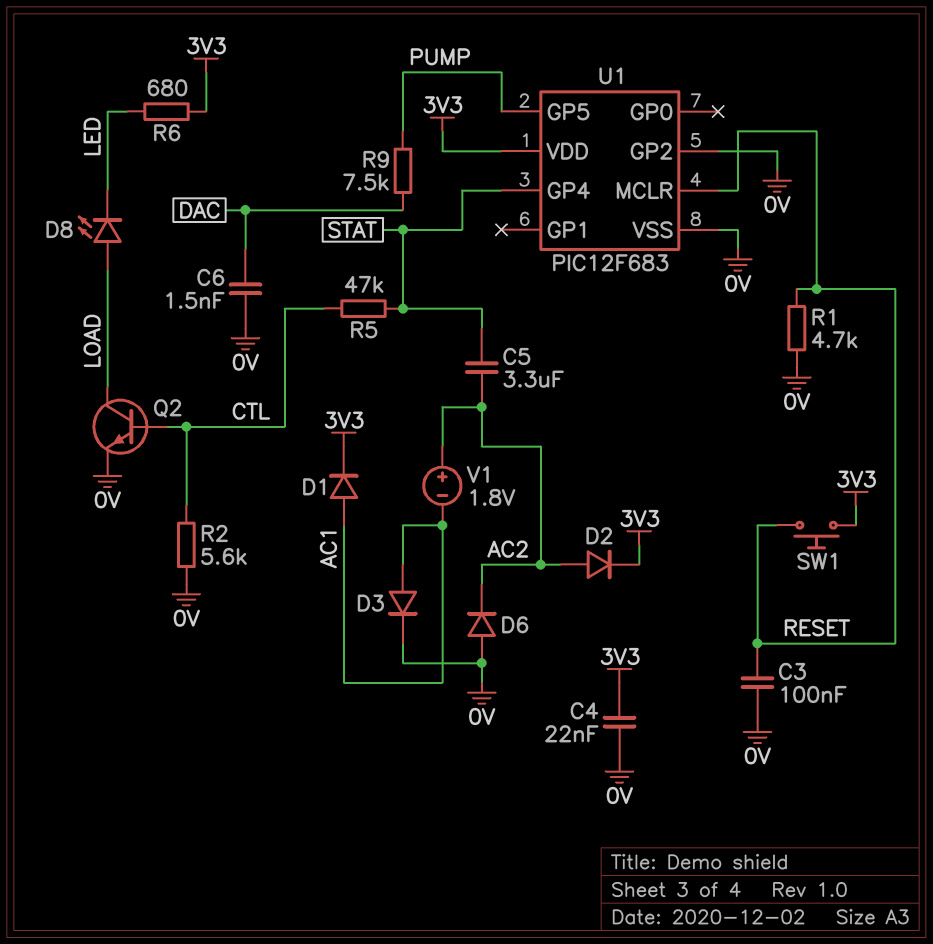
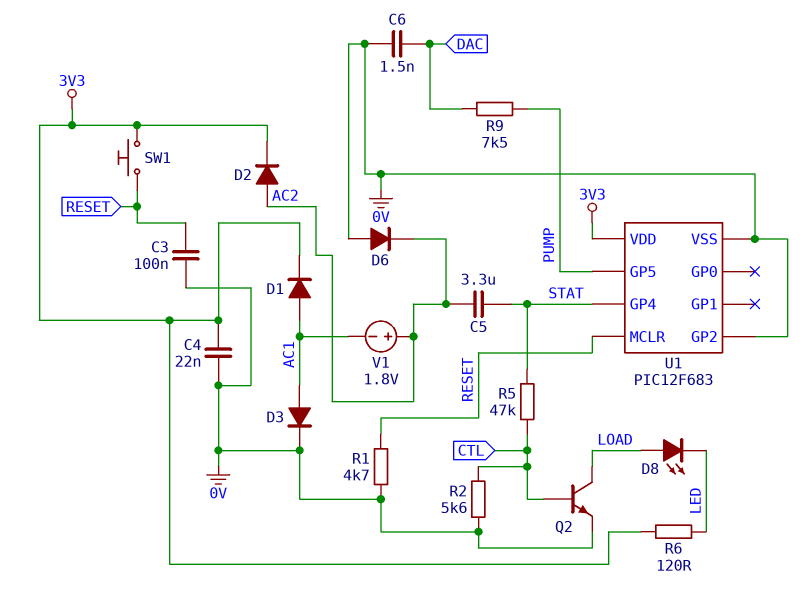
R6: 680 (3V3, LED) -> 120 (3V3, LED)

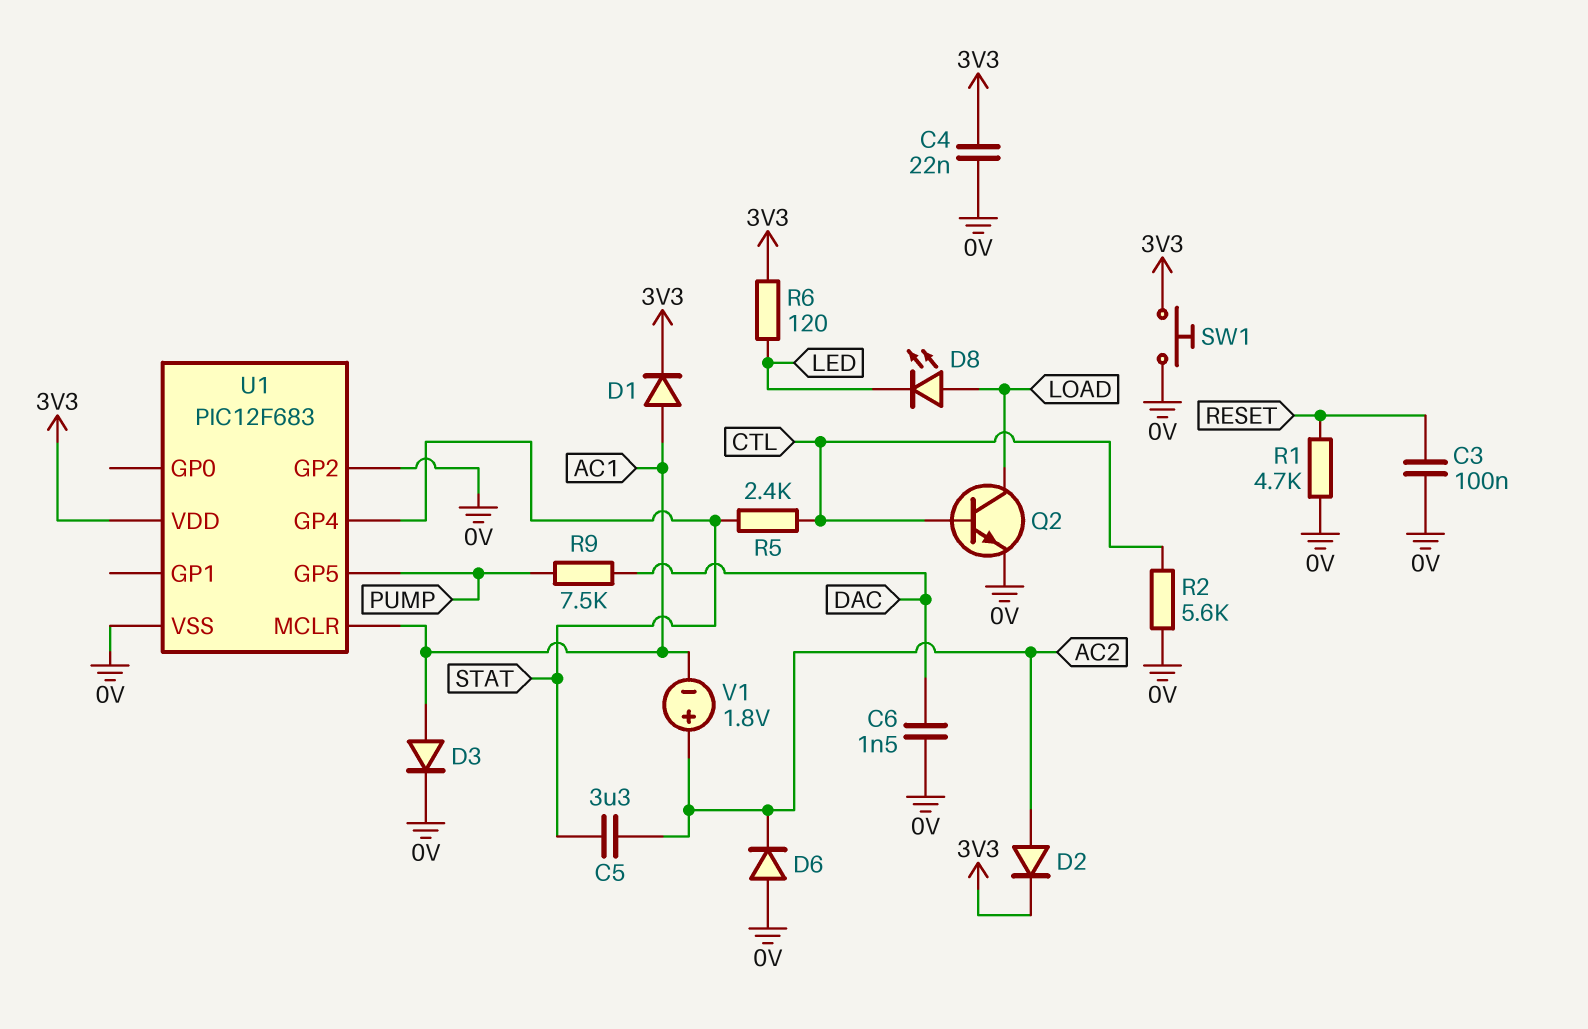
R5: 47k (CTL, STAT) -> 2.4k (CTL, STAT)
SW1: button (3V3, RESET) -> button (0V, 3V3)
U1 pin MCLR: RESET -> AC1

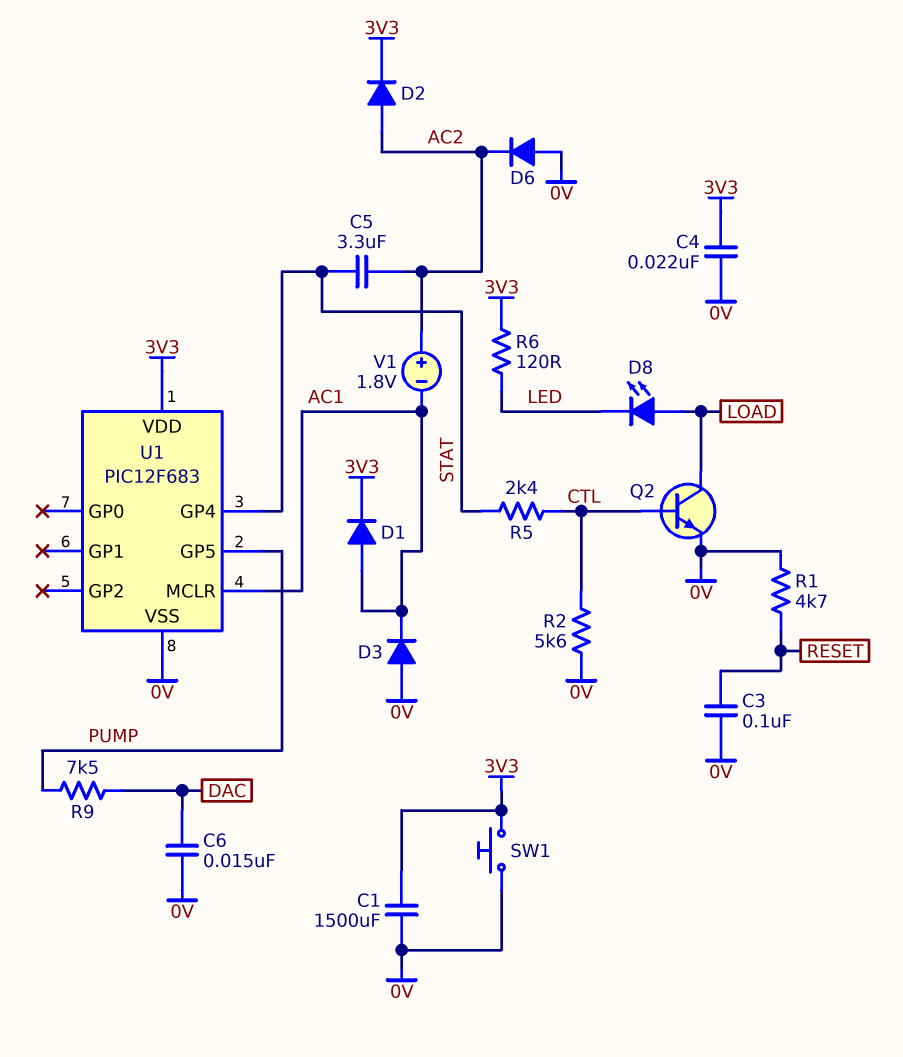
C1: none -> 1500uF (0V, 3V3)
C6: 1.5nF (0V, DAC) -> 15nF (0V, DAC)
D3: diode (A AC1, K 0V) -> diode (A 0V, K AC1)
U1 pin GP2: 0V -> none

